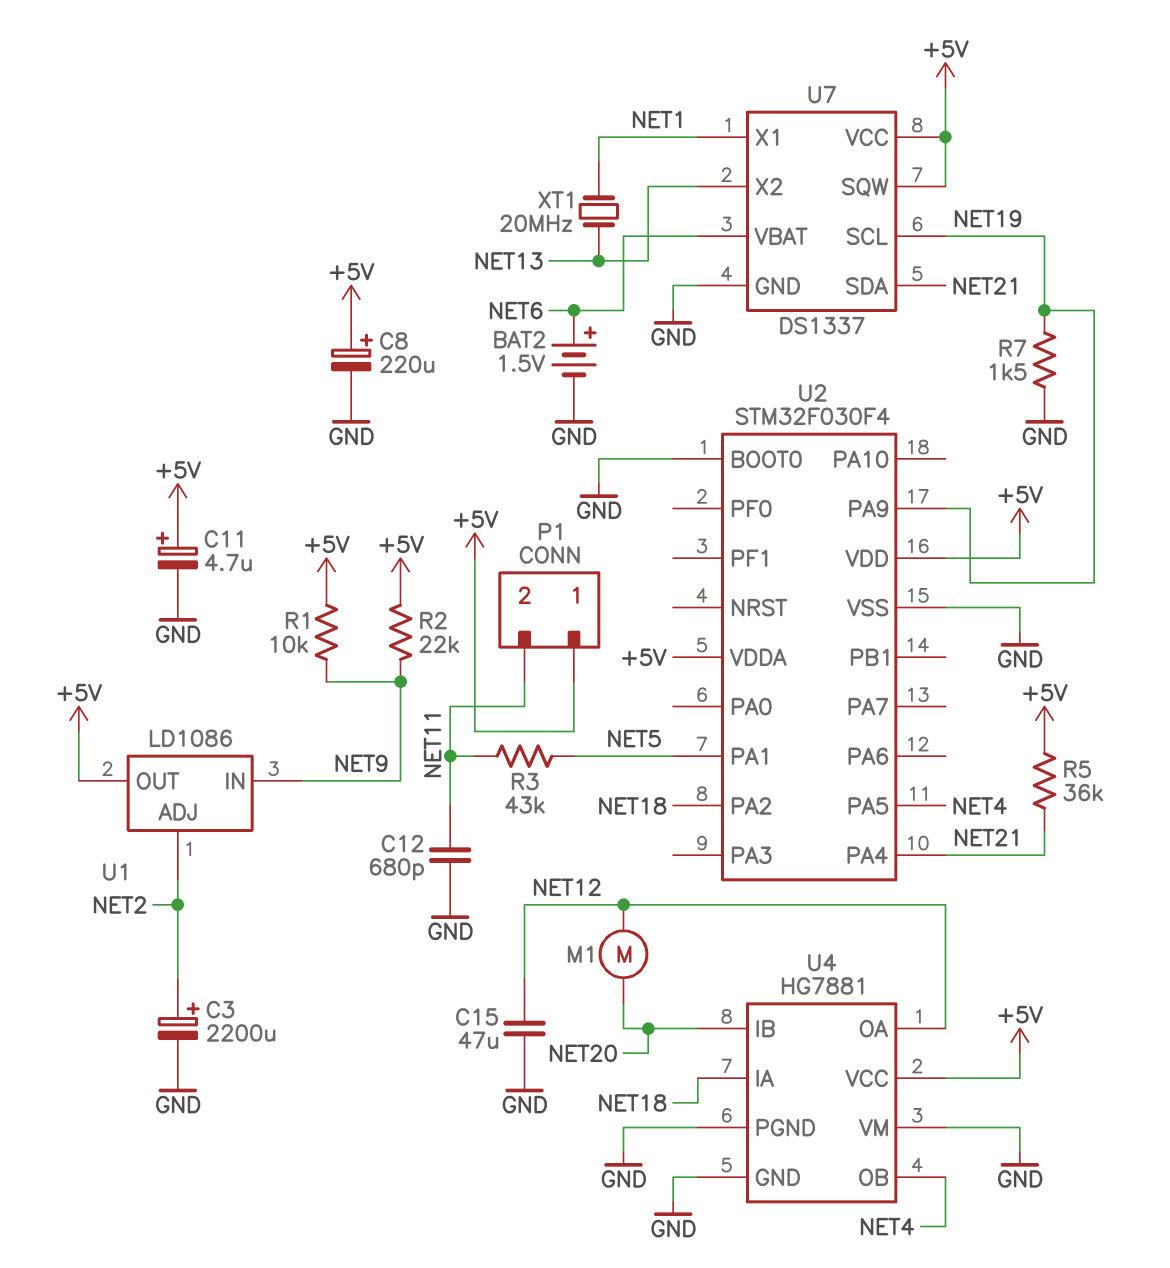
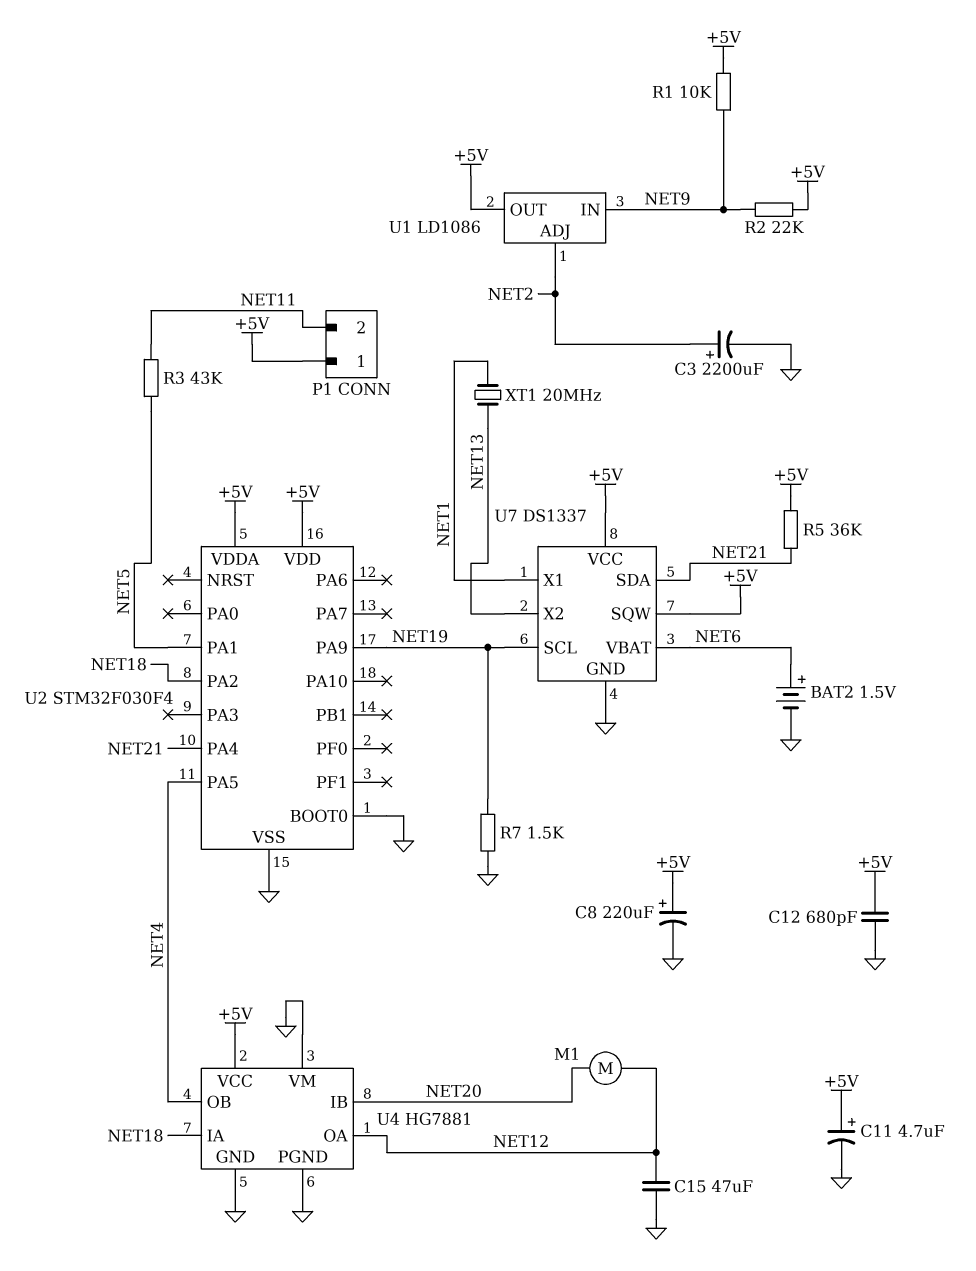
C12: 680pF (GND, NET11) -> 680pF (+5V, GND)

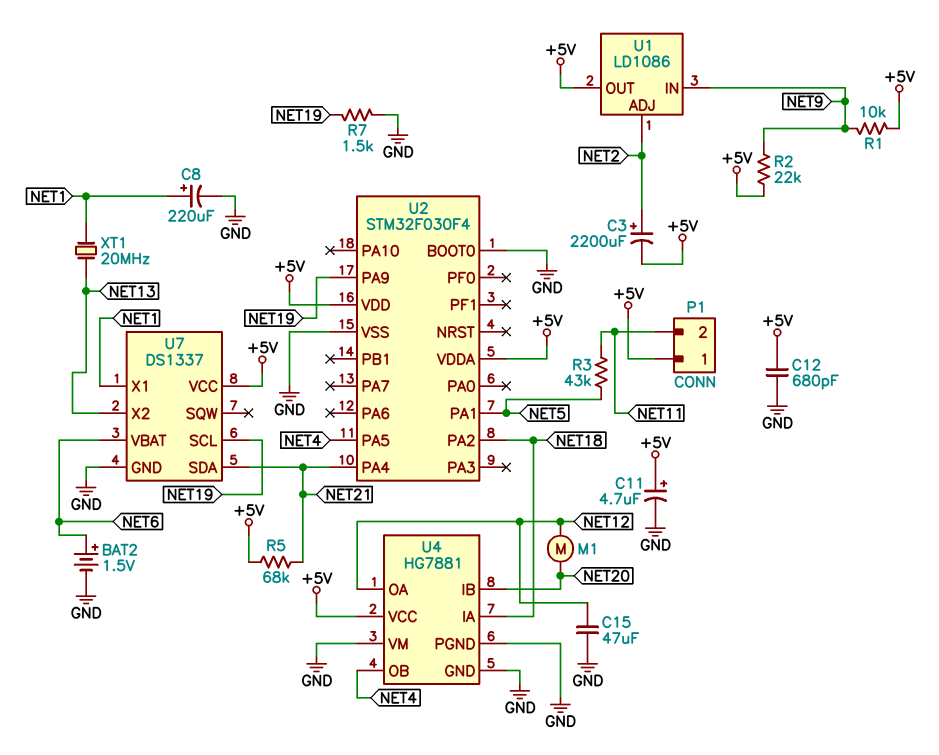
C3: 2200uF (plus NET2, minus GND) -> 2200uF (plus NET2, minus +5V)
C8: 220uF (plus +5V, minus GND) -> 220uF (plus NET1, minus GND)
R5: 36k (+5V, NET21) -> 68k (+5V, NET21)
U7 pin SQW: +5V -> none

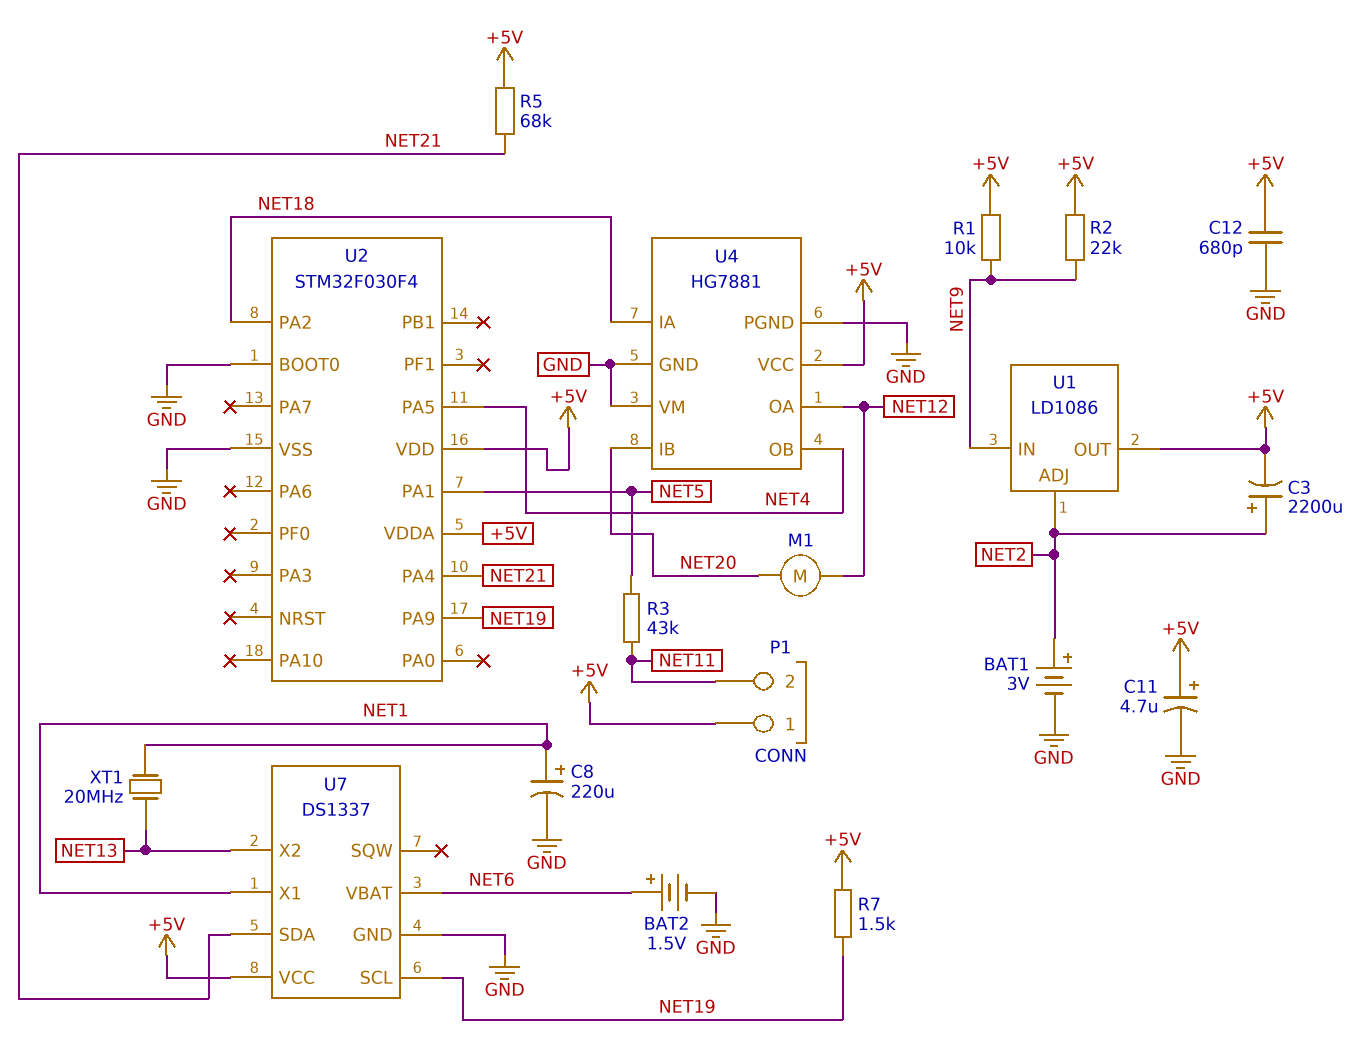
BAT1: none -> 3V (plus NET2, minus GND)
C15: 47uF (GND, NET12) -> none
R7: 1.5k (GND, NET19) -> 1.5k (+5V, NET19)

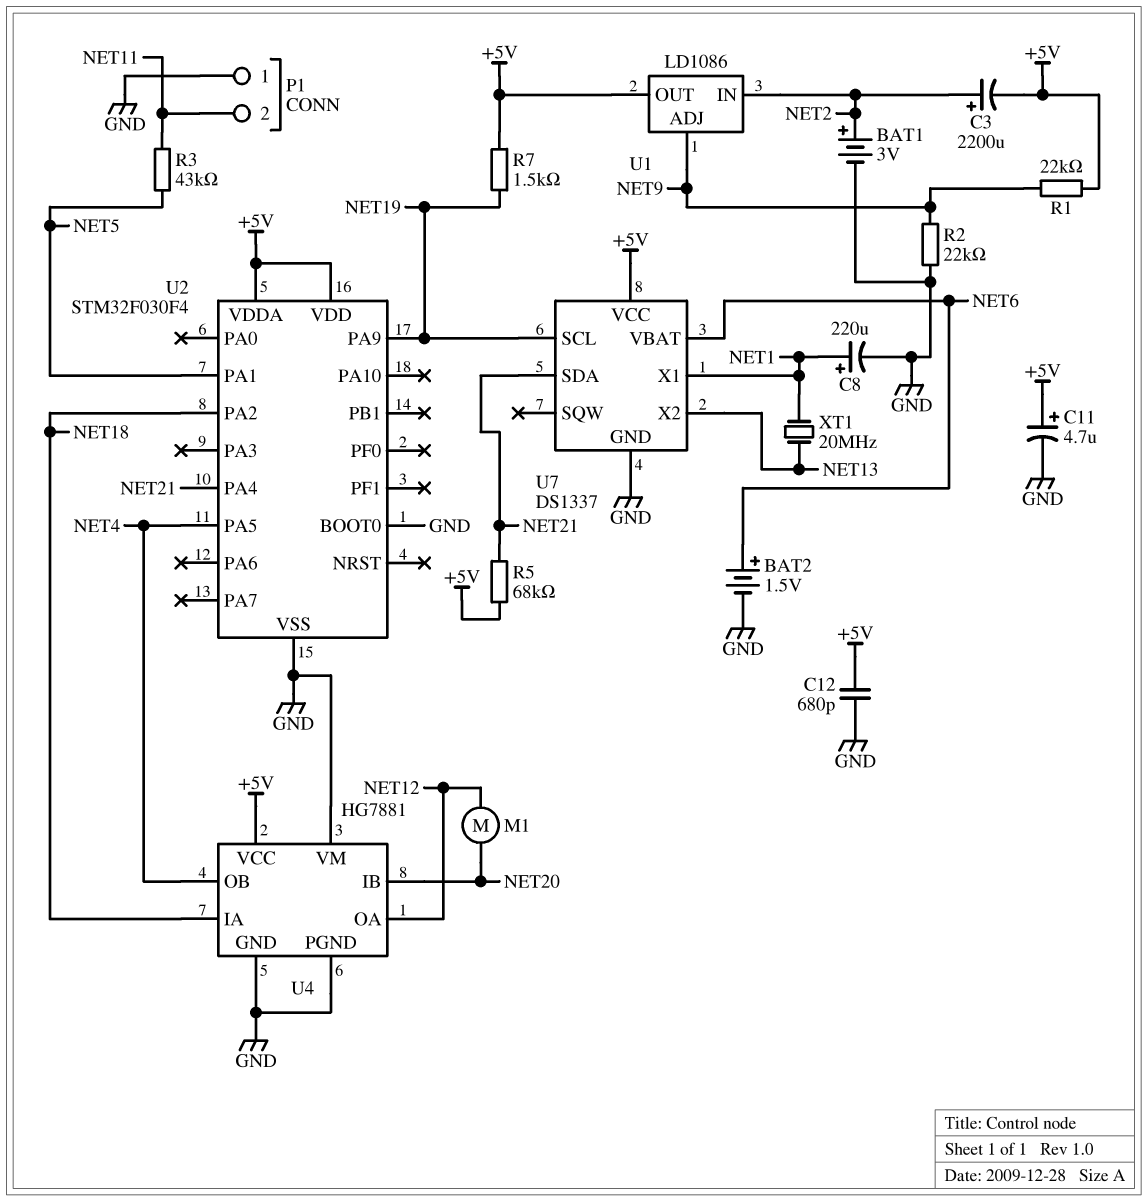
P1 pin 1: +5V -> GND
R1: 10k (+5V, NET9) -> 22k (+5V, NET9)
R2: 22k (+5V, NET9) -> 22k (GND, NET9)
U1 pin ADJ: NET2 -> NET9
U1 pin IN: NET9 -> NET2

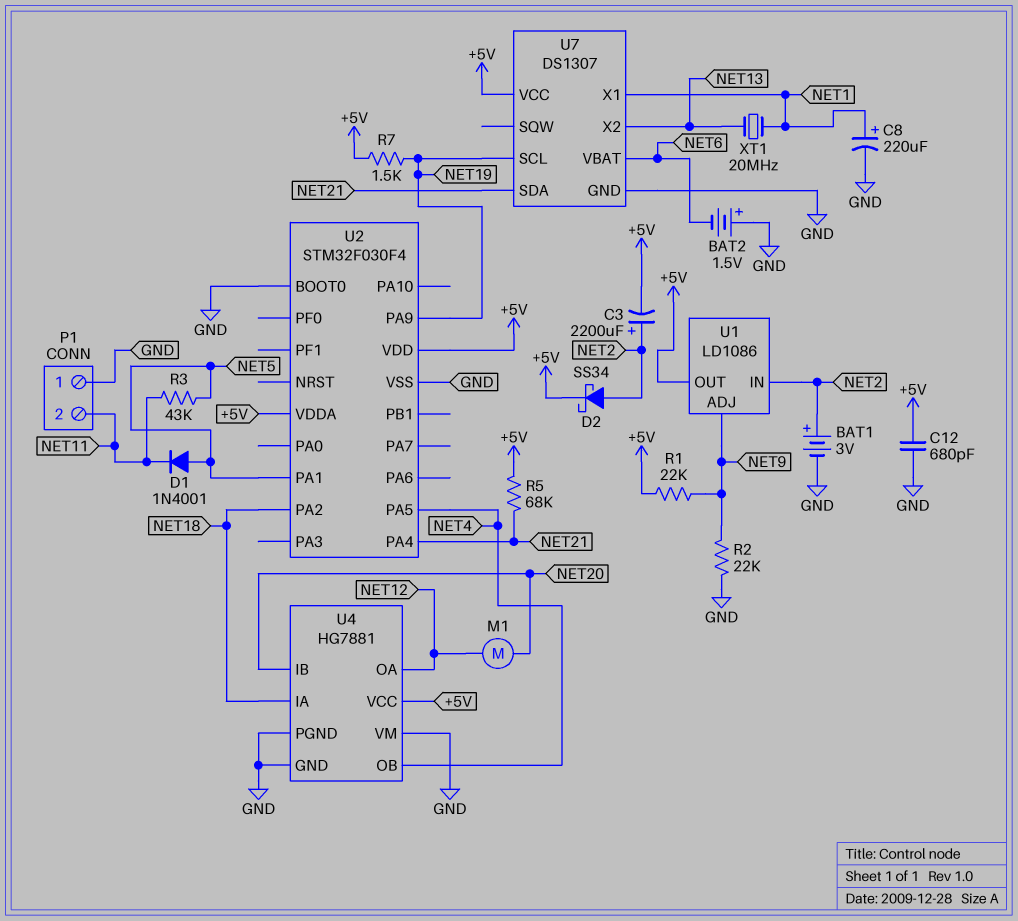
BAT2: 1.5V (plus NET6, minus GND) -> 1.5V (plus GND, minus NET6)
C11: 4.7uF (plus +5V, minus GND) -> none
D1: none -> diode 1N4001 (A NET5, K NET11)
D2: none -> schottky SS34 (A NET2, K +5V)
U7: DS1337 -> DS1307

